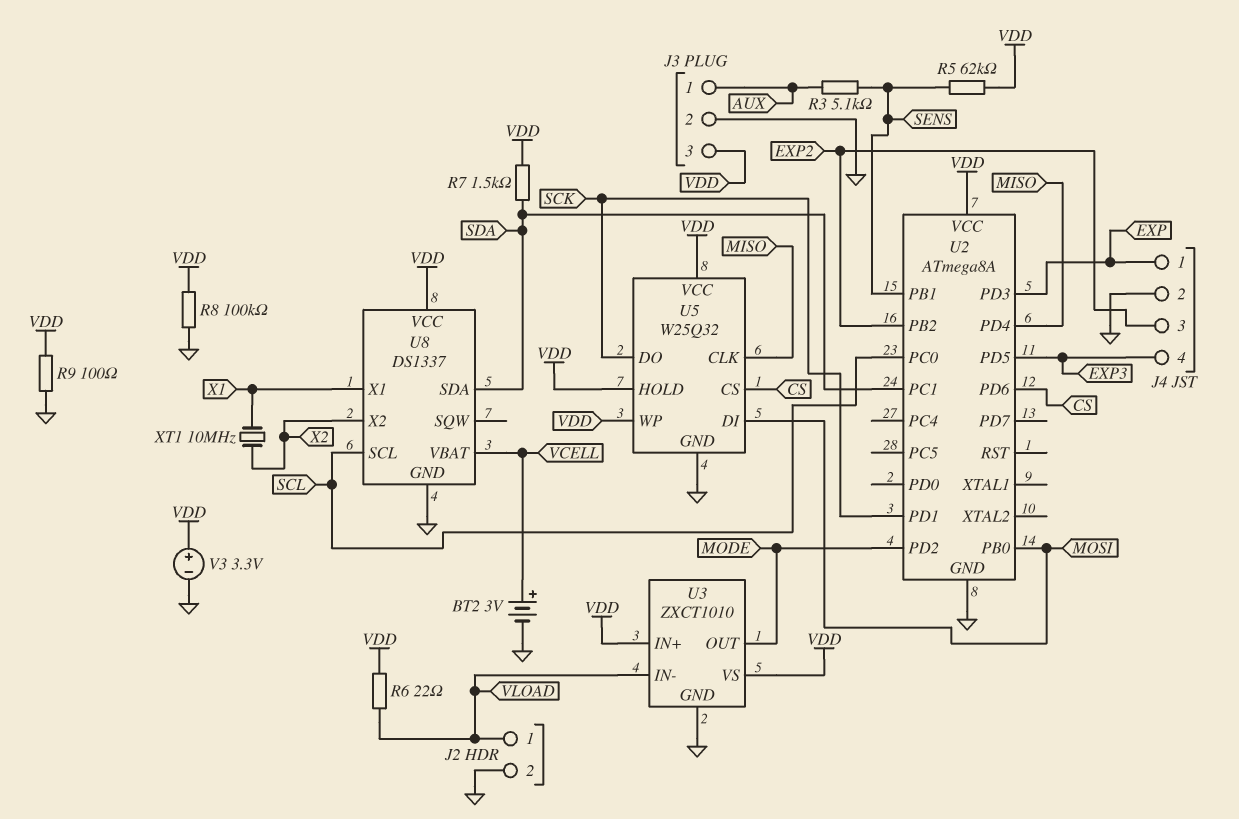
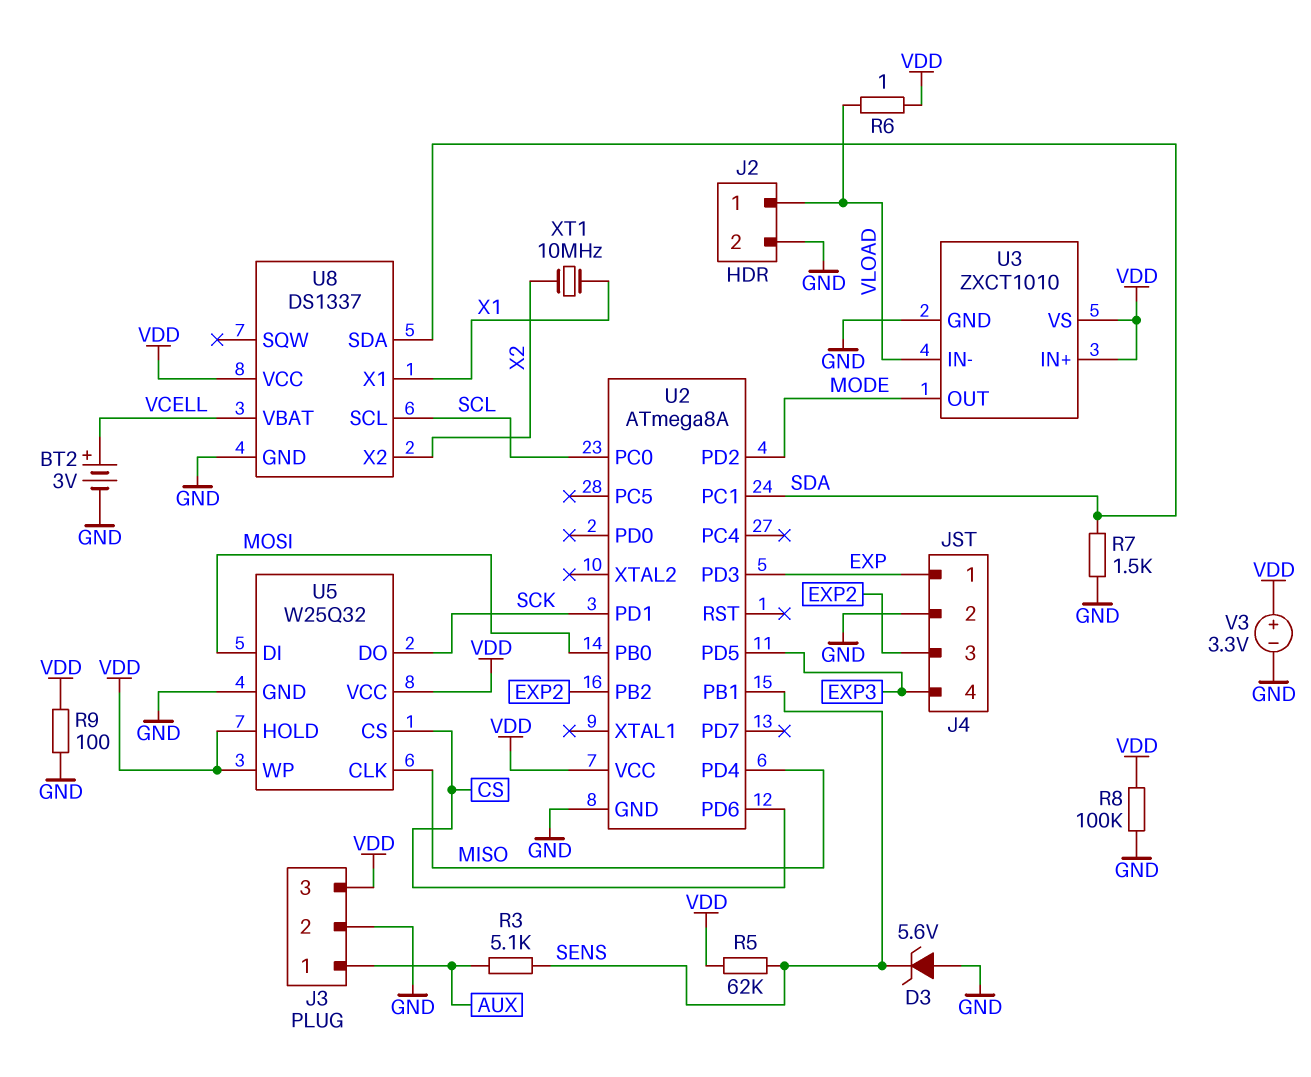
D3: none -> zener 5.6V (A GND, K SENS)
R6: 22 (VDD, VLOAD) -> 1 (VDD, VLOAD)
R7: 1.5k (SDA, VDD) -> 1.5k (GND, SDA)

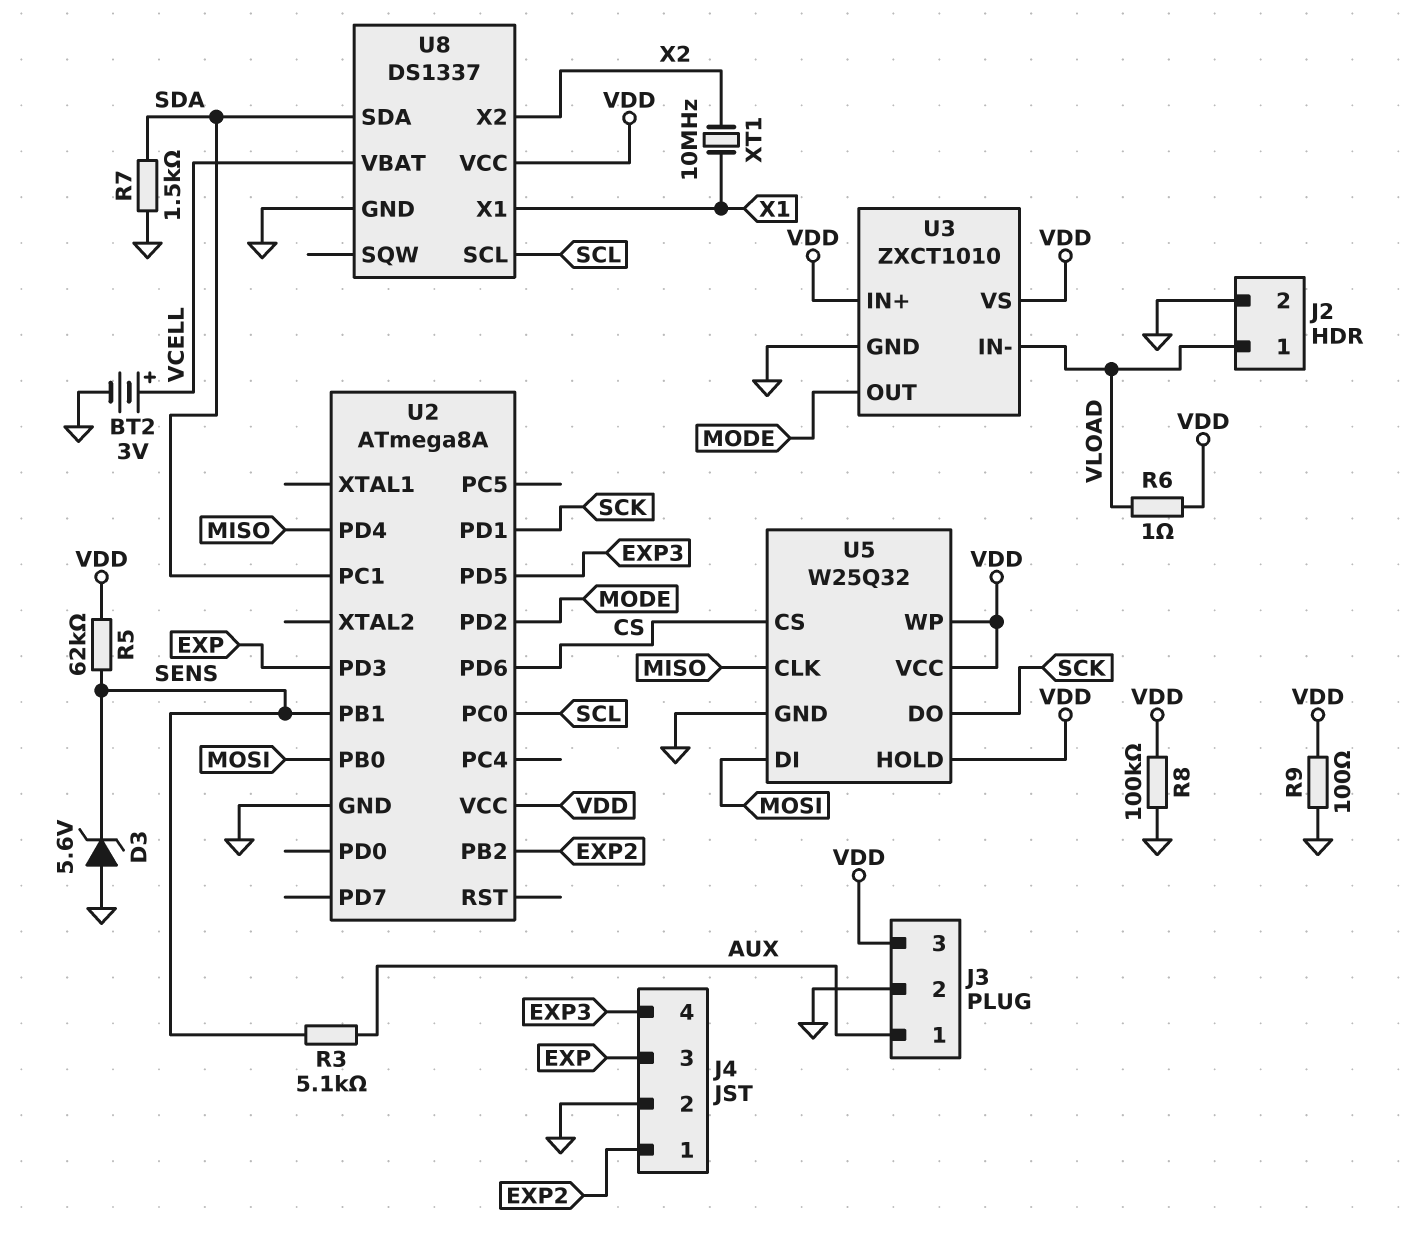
J4 pin 1: EXP -> EXP2
J4 pin 3: EXP2 -> EXP
V3: 3.3V (plus VDD, minus GND) -> none

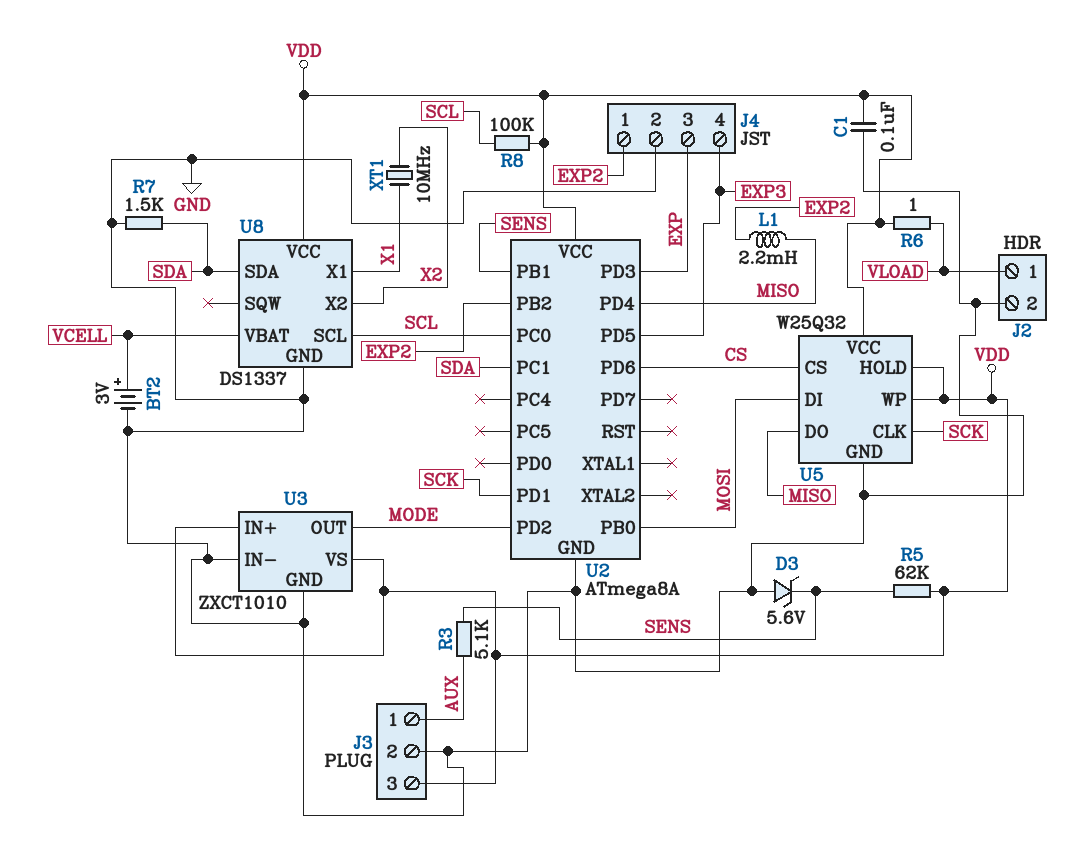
C1: none -> 100nF (GND, VDD)
L1: none -> 2.2mH (EXP2, MISO)
R8: 100k (GND, VDD) -> 100k (SCL, VDD)
R9: 100 (GND, VDD) -> none
U3 pin IN-: VLOAD -> GND
U5 pin CLK: MISO -> SCK
U5 pin DO: SCK -> MISO

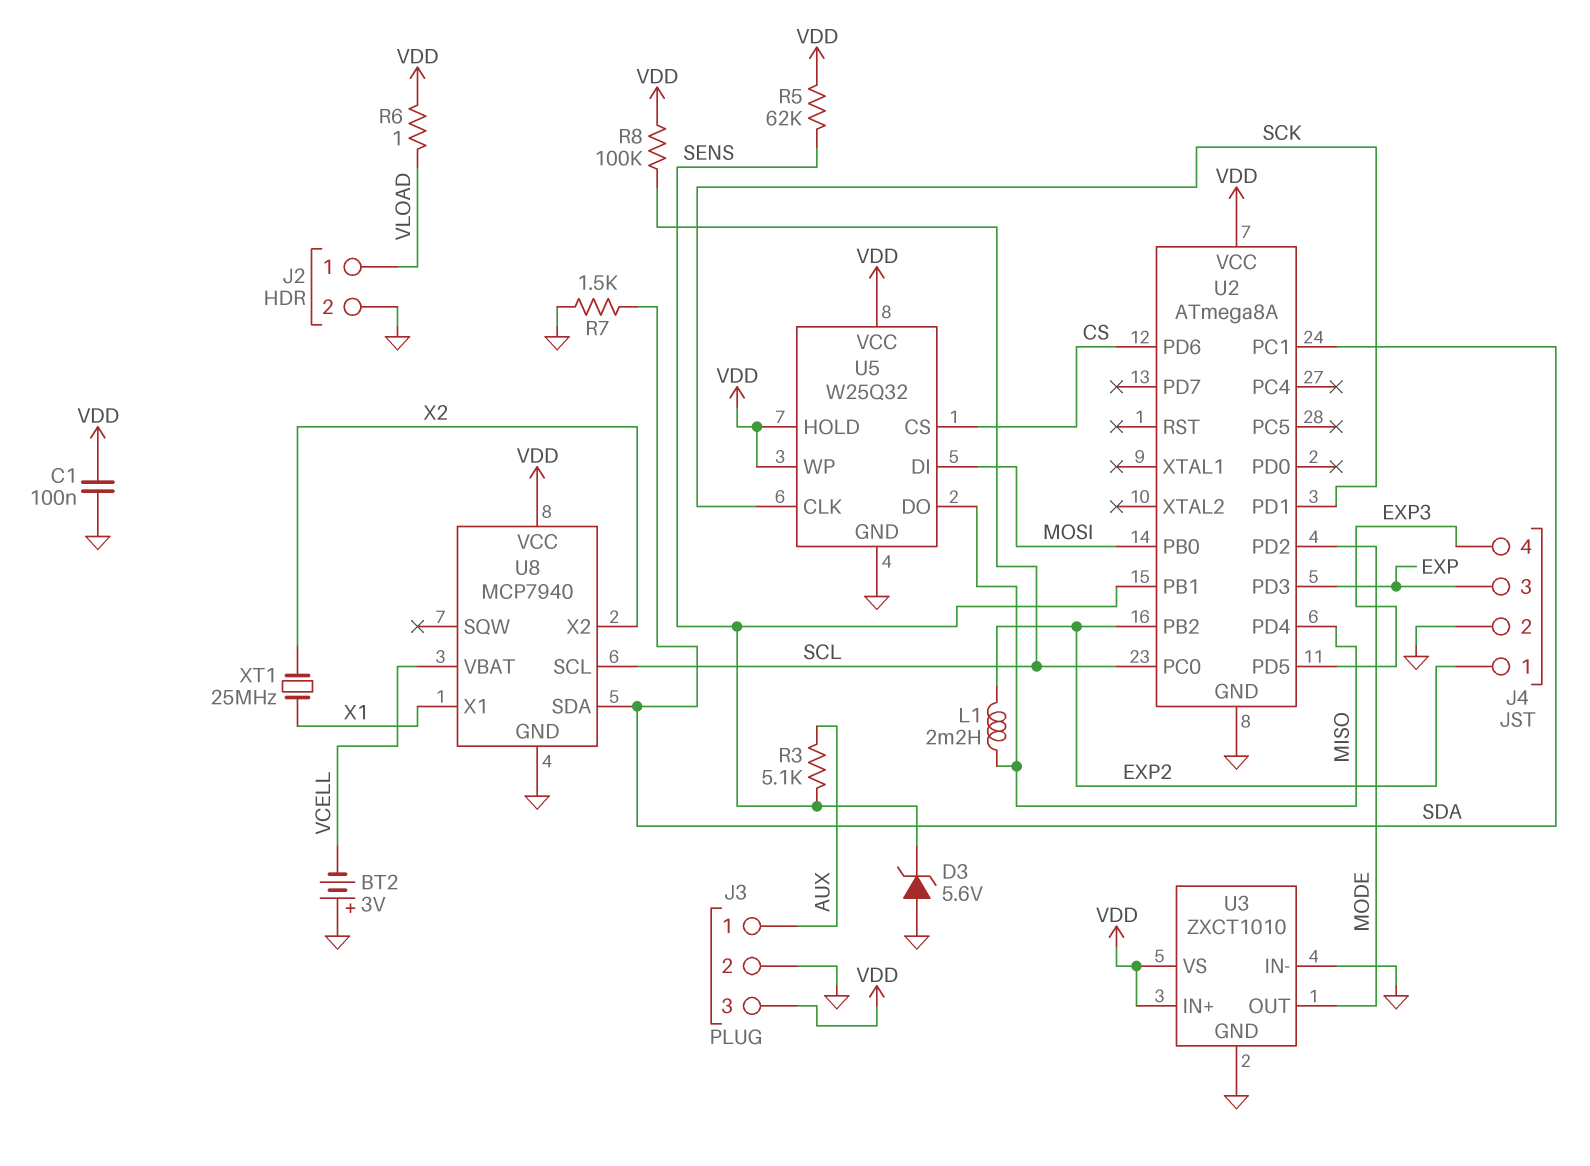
BT2: 3V (plus VCELL, minus GND) -> 3V (plus GND, minus VCELL)
U8: DS1337 -> MCP7940
XT1: 10MHz (X1, X2) -> 25MHz (X1, X2)

